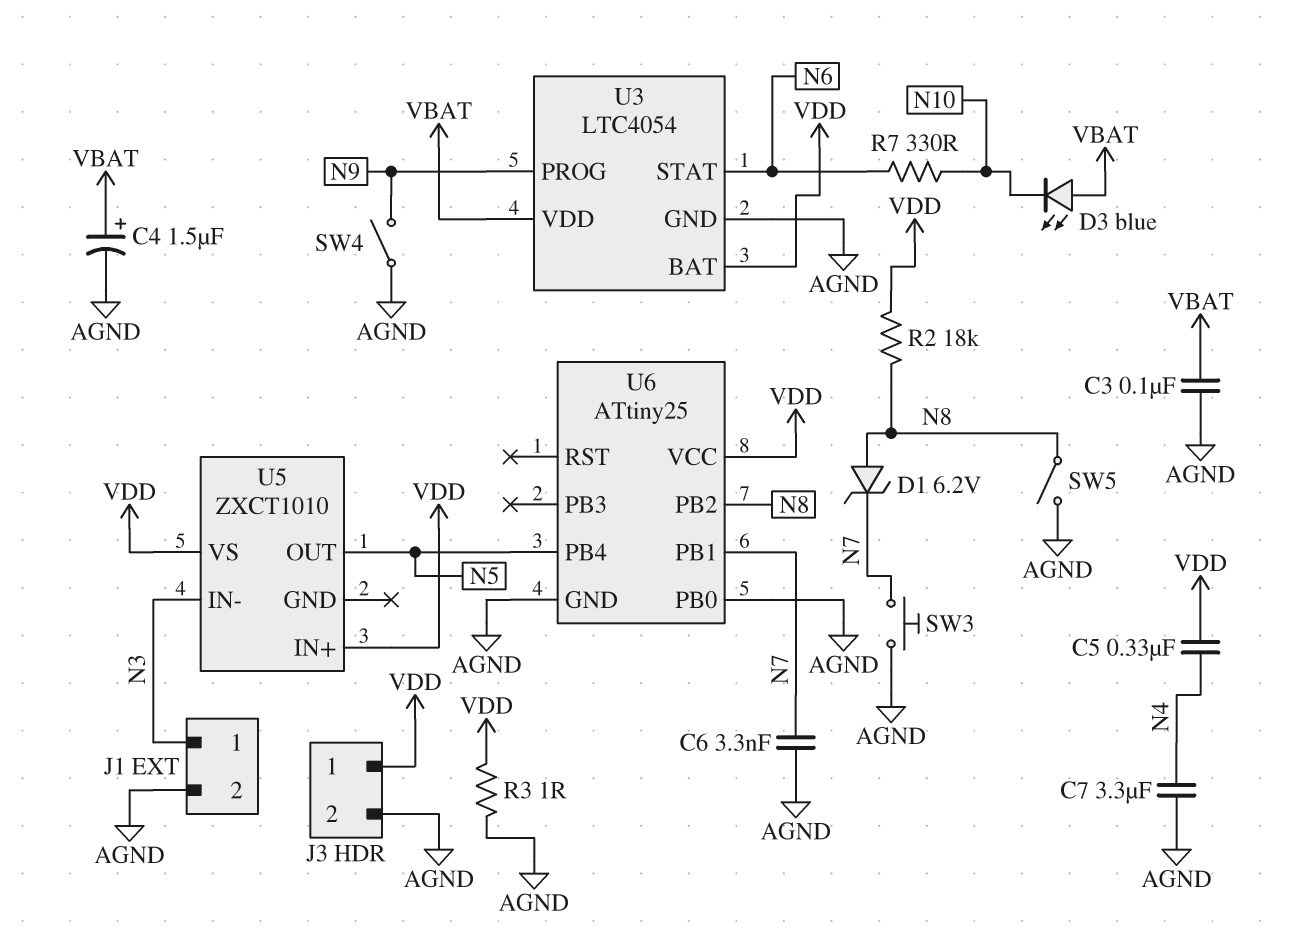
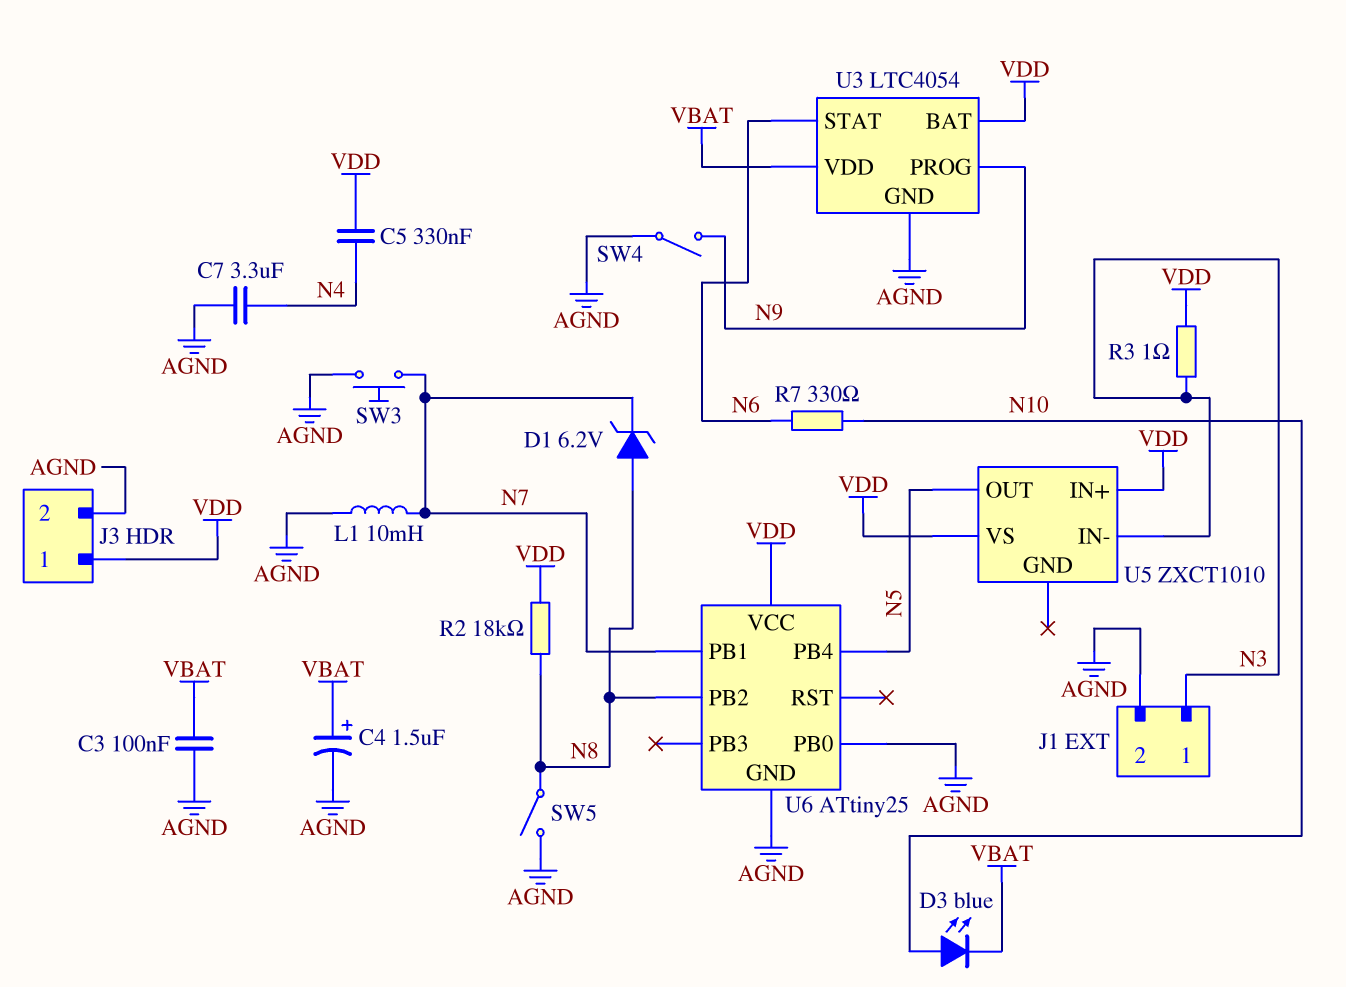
C6: 3.3nF (AGND, N7) -> none
D3: LED blue (A VBAT, K N10) -> LED blue (A N10, K VBAT)
L1: none -> 10mH (AGND, N7)
R3: 1 (AGND, VDD) -> 1 (N3, VDD)

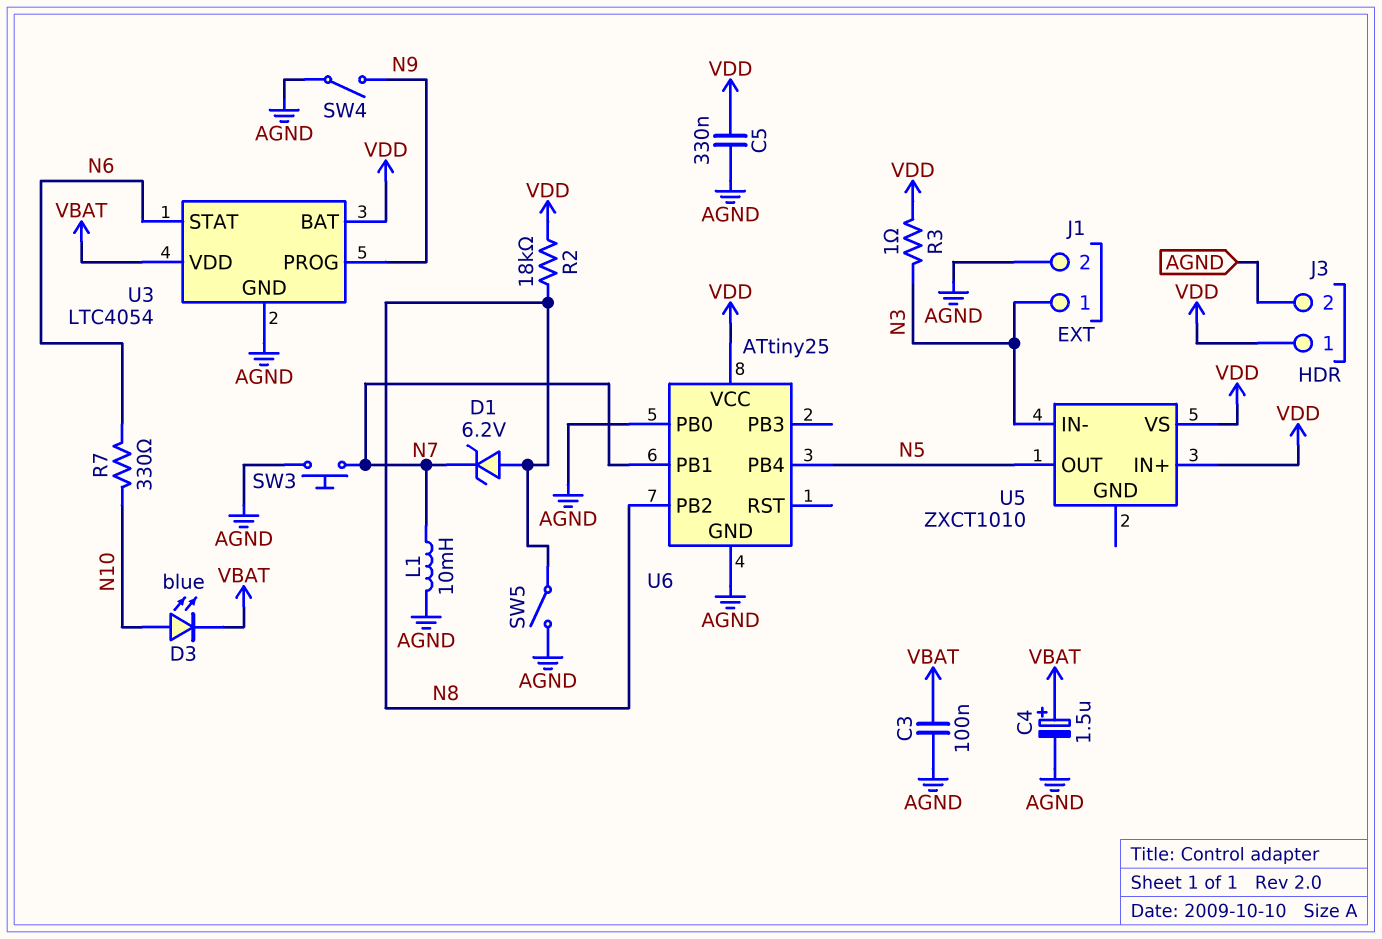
C5: 330nF (N4, VDD) -> 330nF (AGND, VDD)
C7: 3.3uF (AGND, N4) -> none

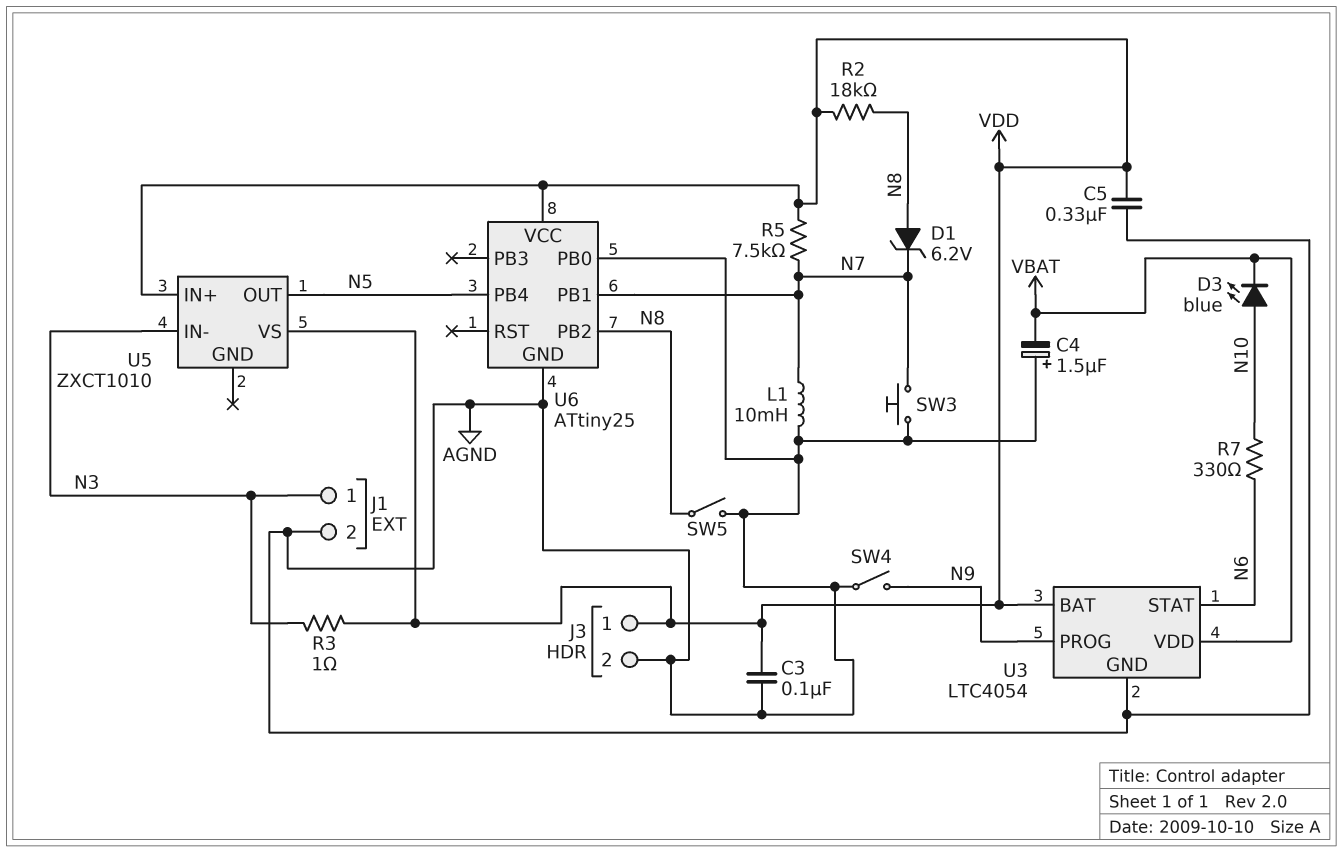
C3: 100nF (AGND, VBAT) -> 100nF (AGND, VDD)
C4: 1.5uF (plus VBAT, minus AGND) -> 1.5uF (plus AGND, minus VBAT)
R5: none -> 7.5k (N7, VDD)

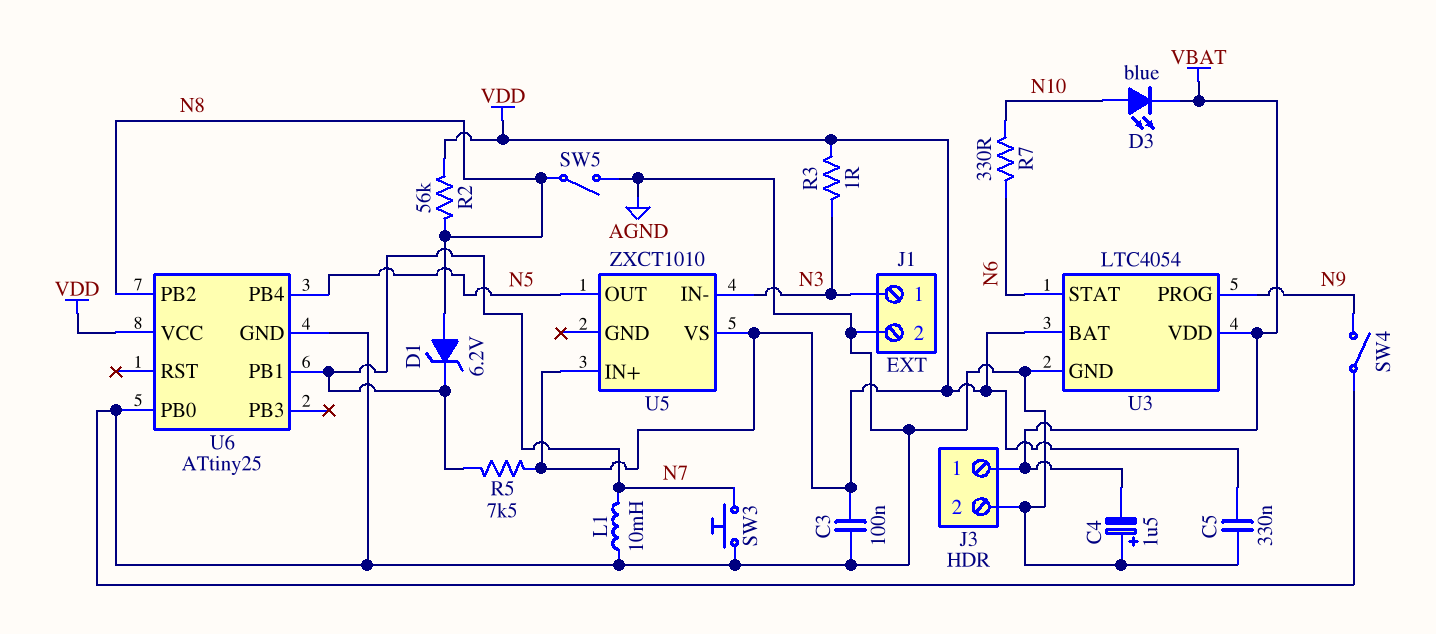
J3 pin 1: VDD -> VBAT
R2: 18k (N8, VDD) -> 56k (N8, VDD)

